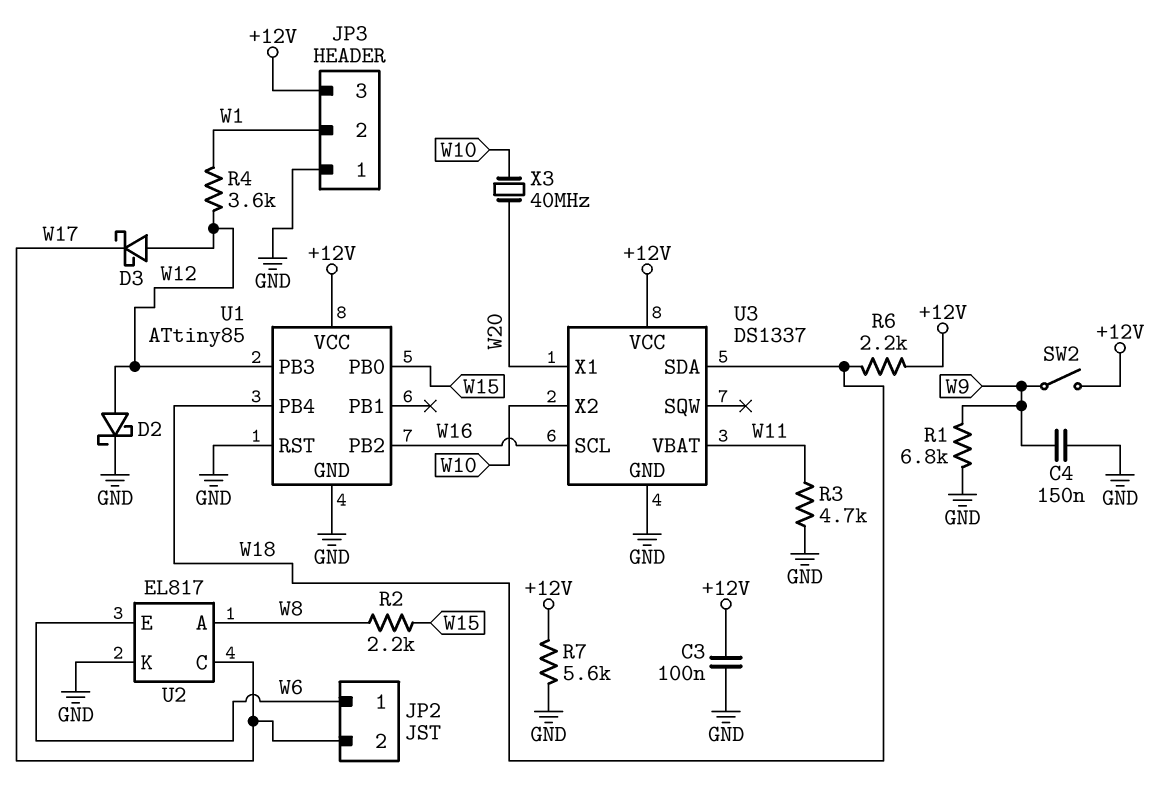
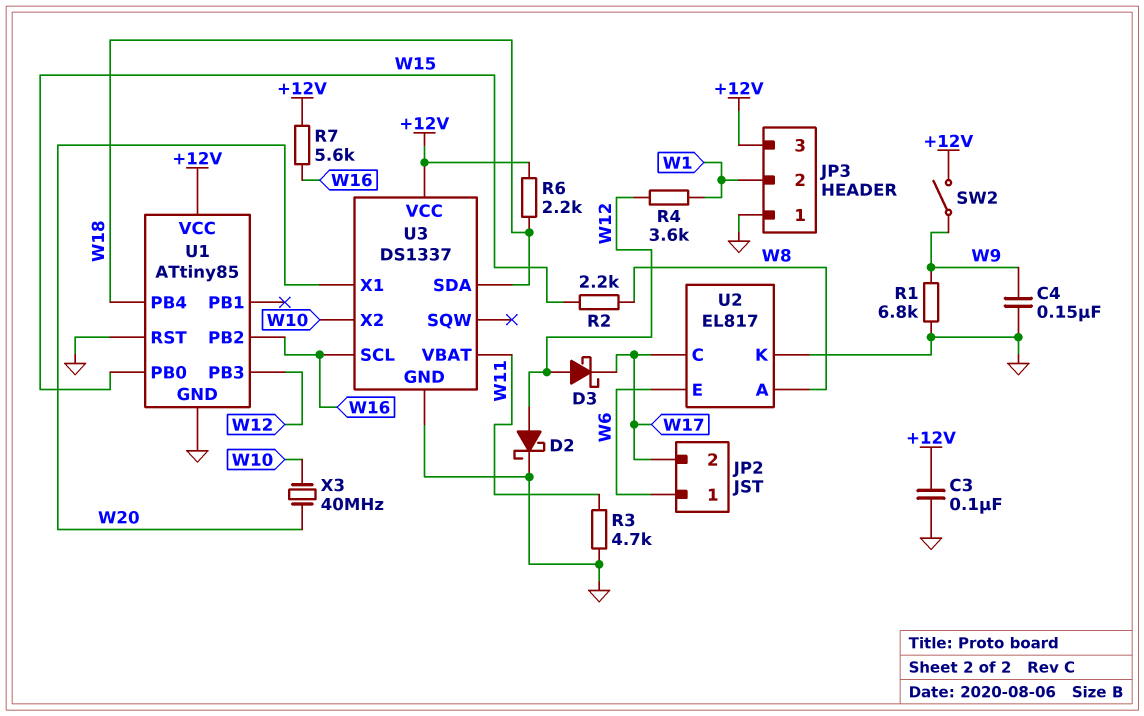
R7: 5.6k (+12V, GND) -> 5.6k (+12V, W16)

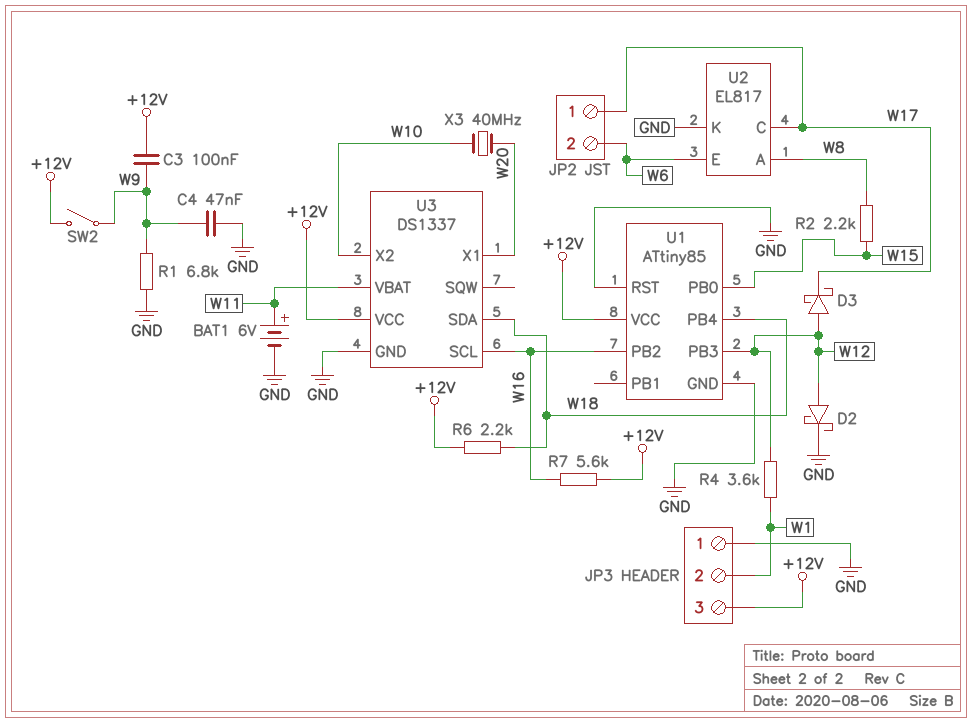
BAT1: none -> 6V (plus W11, minus GND)
C3: 100nF (+12V, GND) -> 100nF (+12V, W9)
C4: 150nF (GND, W9) -> 47nF (GND, W9)
JP2 pin 1: W6 -> W17
JP2 pin 2: W17 -> W6
R3: 4.7k (GND, W11) -> none

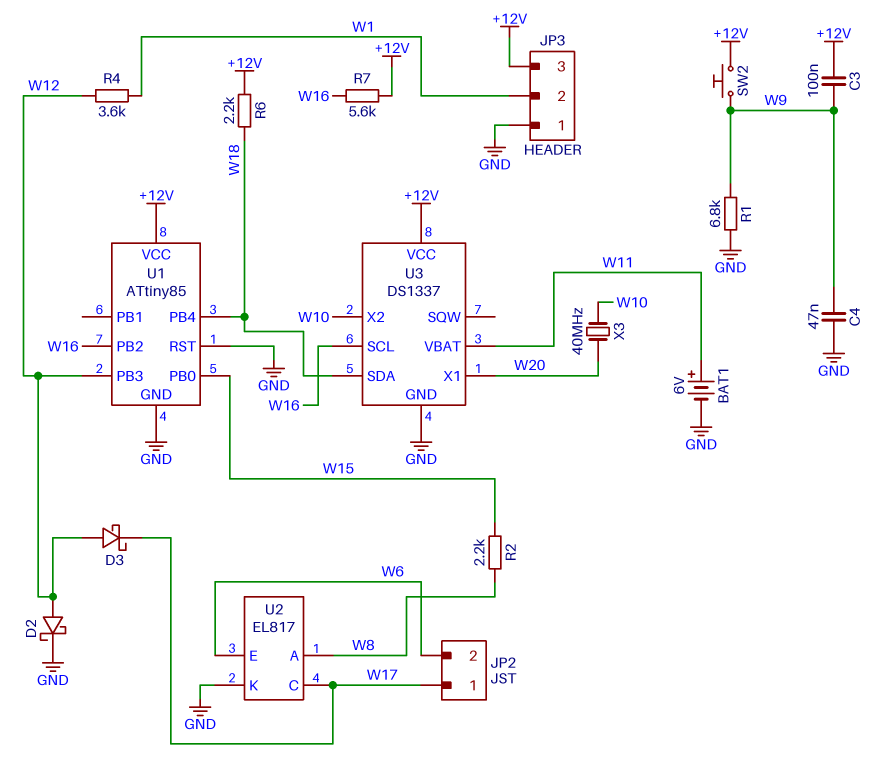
SW2: switch (+12V, W9) -> button (+12V, W9)

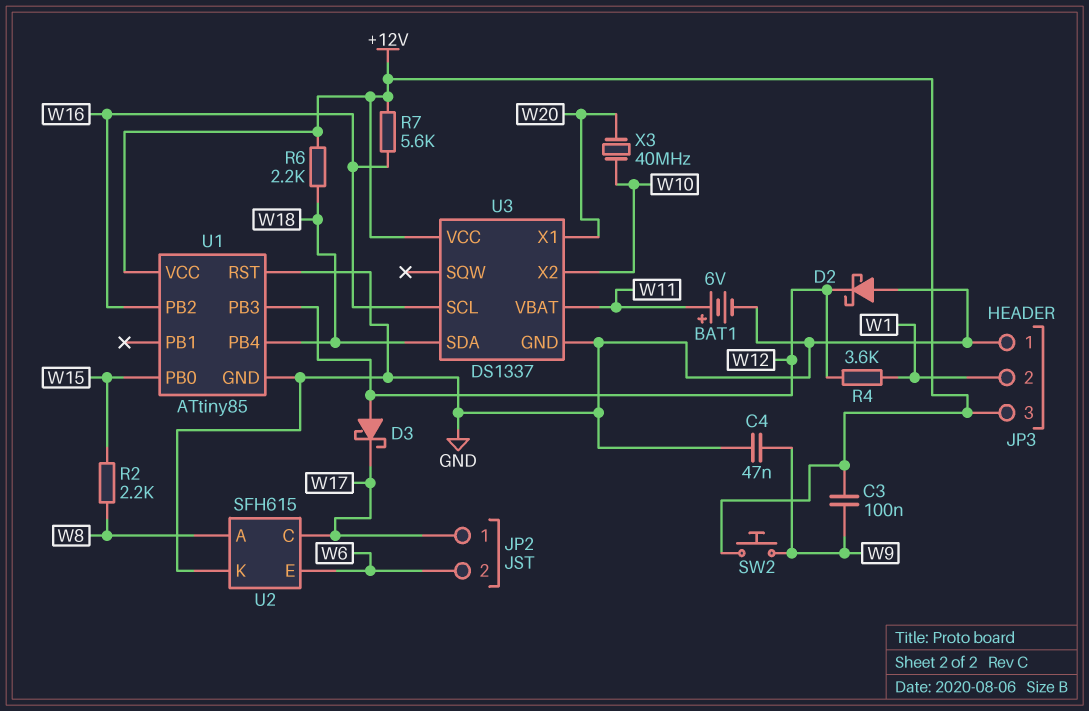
D2: schottky (A W12, K GND) -> schottky (A GND, K W12)
R1: 6.8k (GND, W9) -> none
U2: EL817 -> SFH615

